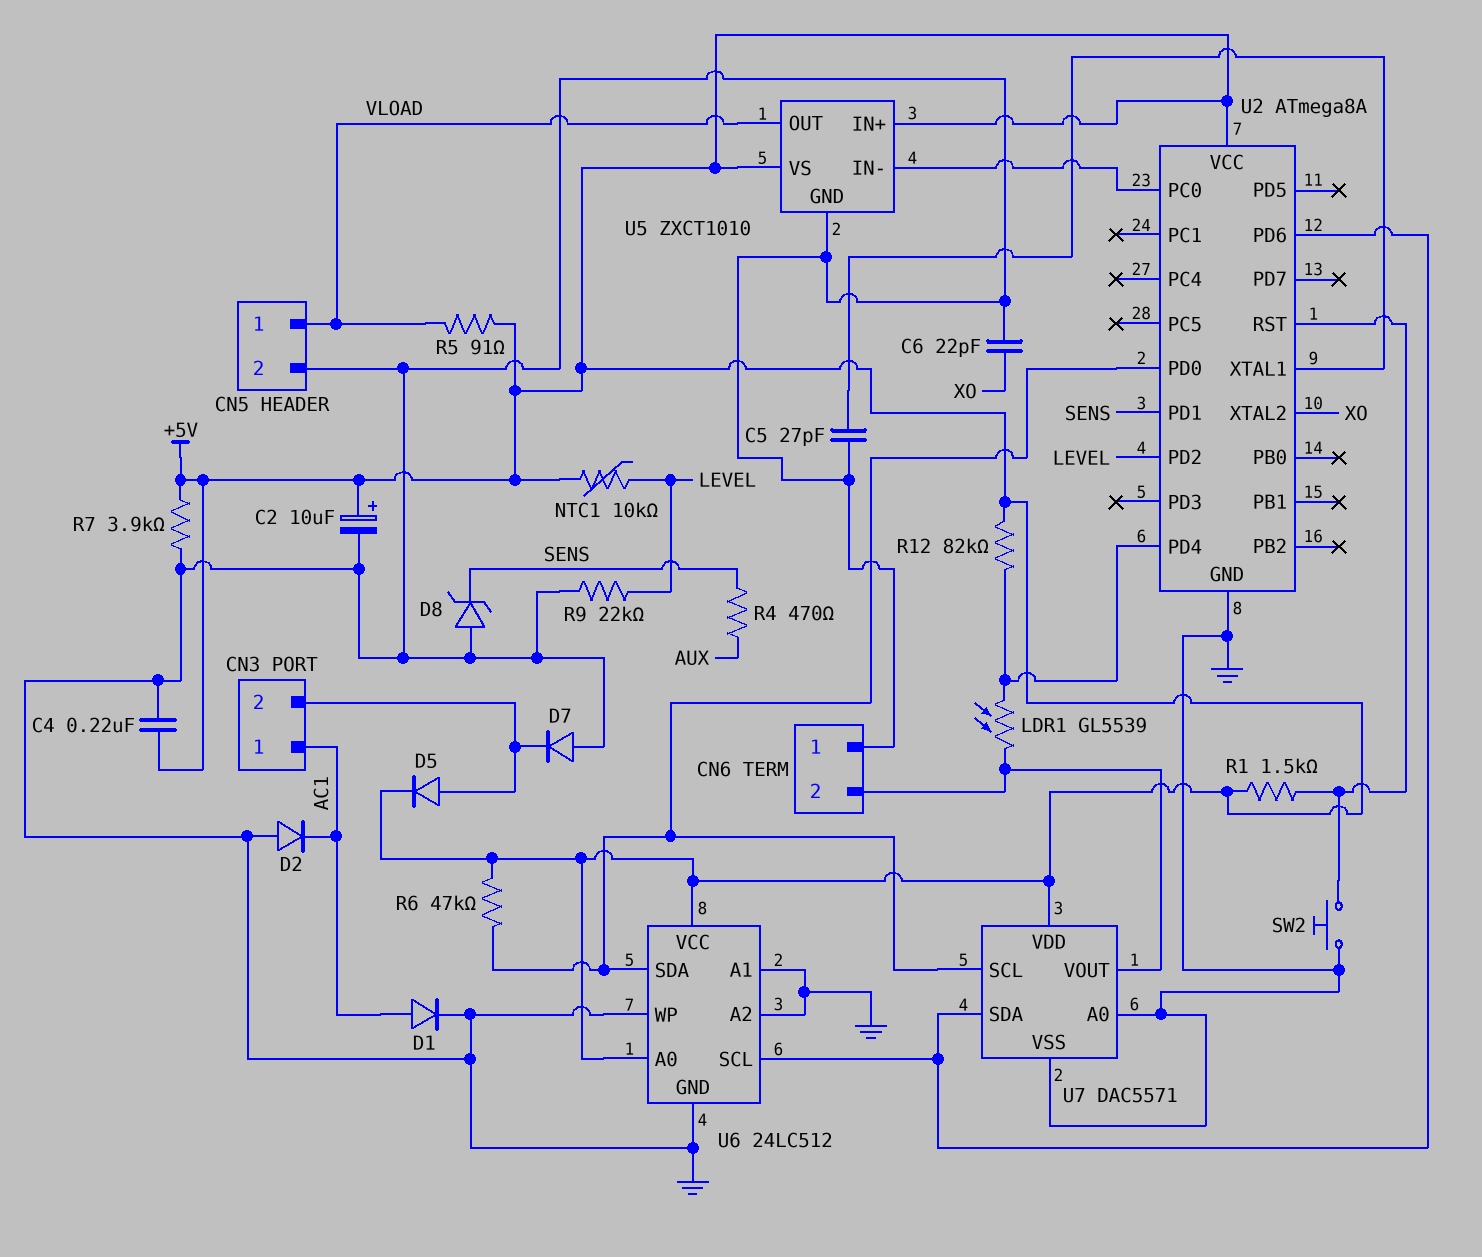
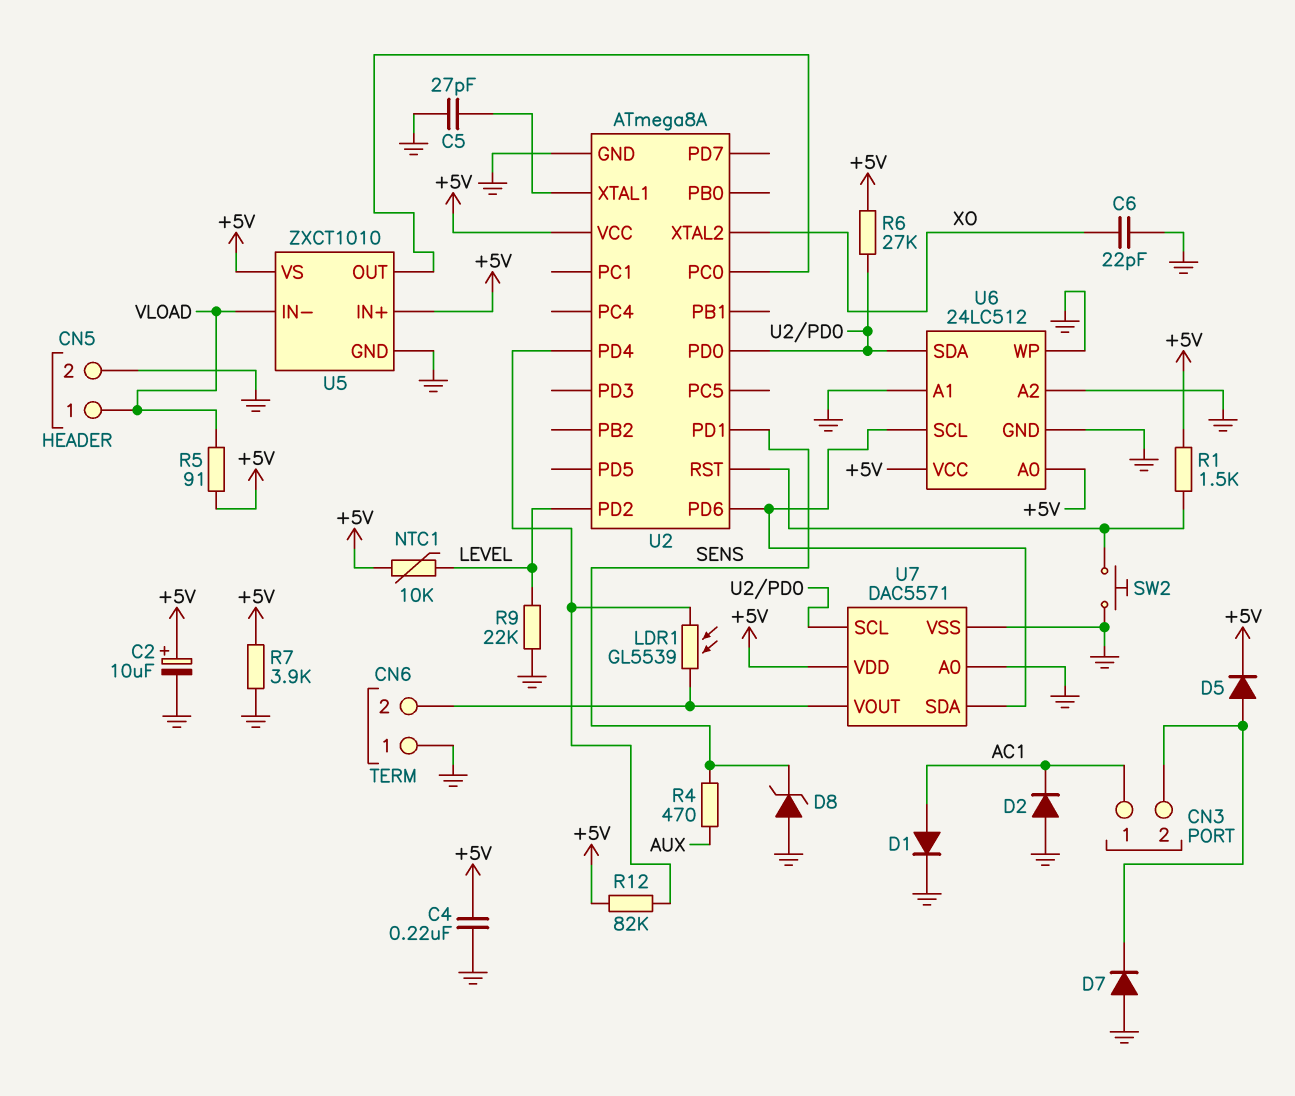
R6: 47k (+5V, U2/PD0) -> 27k (+5V, U2/PD0)
U5 pin IN-: U2/PC0 -> VLOAD
U5 pin OUT: VLOAD -> U2/PC0

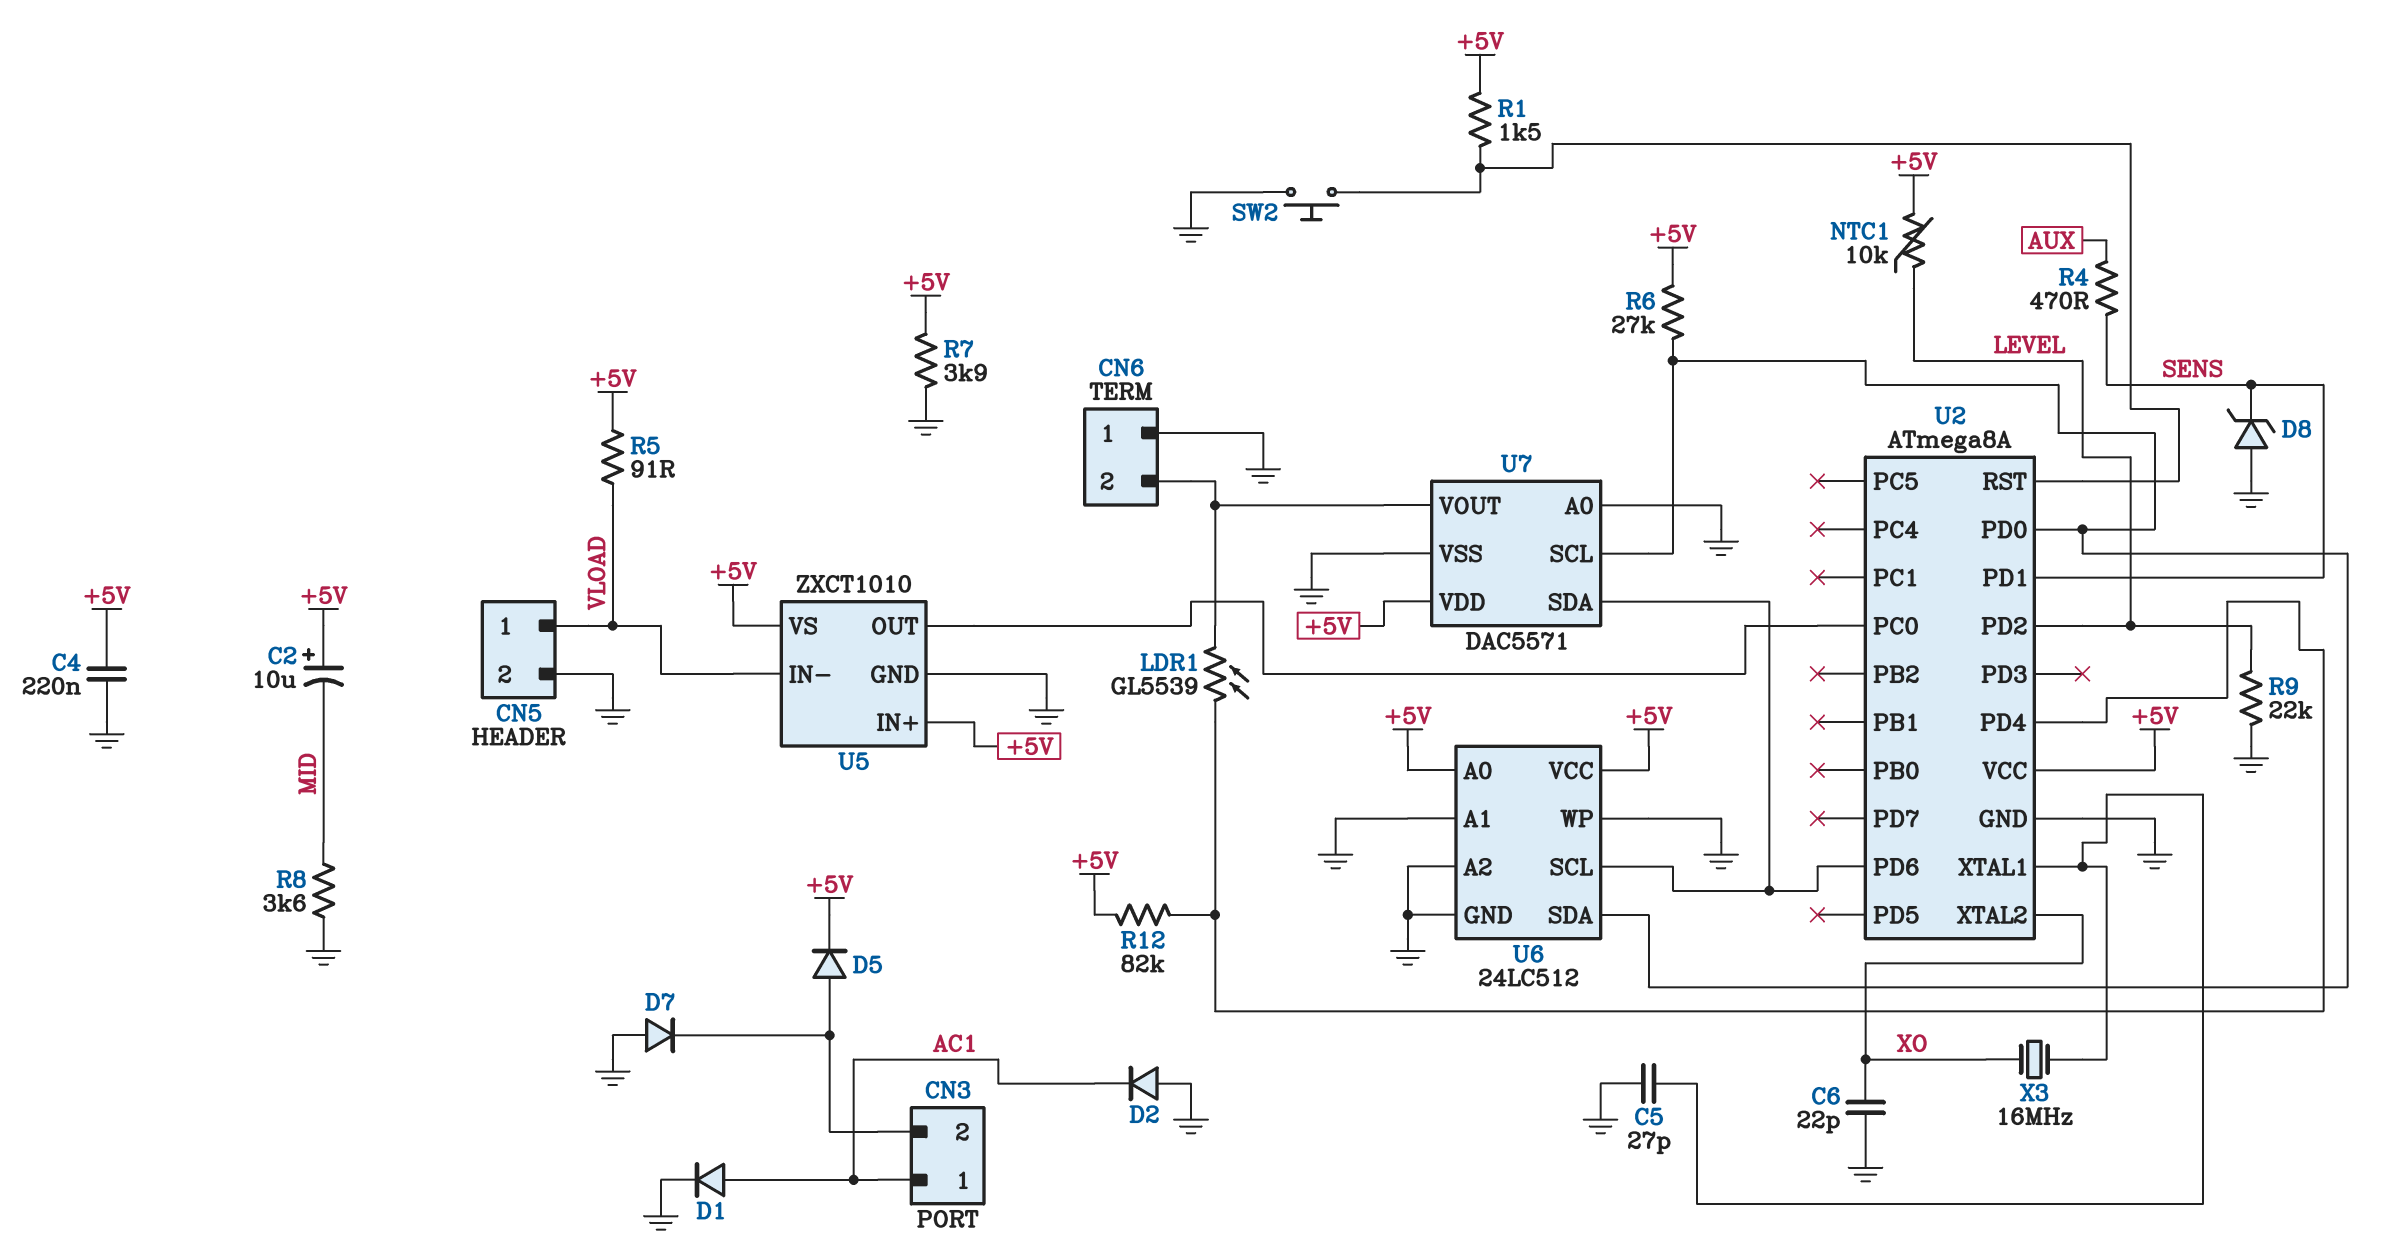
C2: 10uF (plus +5V, minus GND) -> 10uF (plus +5V, minus MID)
R8: none -> 3.6k (GND, MID)
X3: none -> 16MHz (U2/XTAL1, XO)

